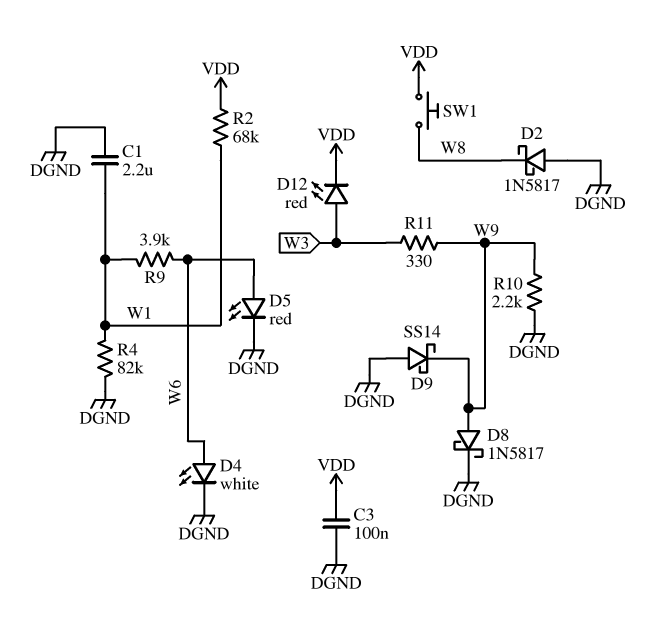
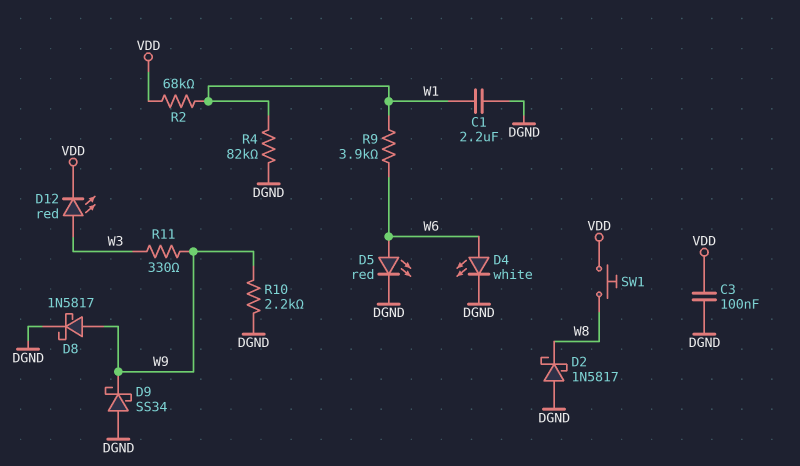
D9: schottky SS14 (A DGND, K W9) -> schottky SS34 (A DGND, K W9)

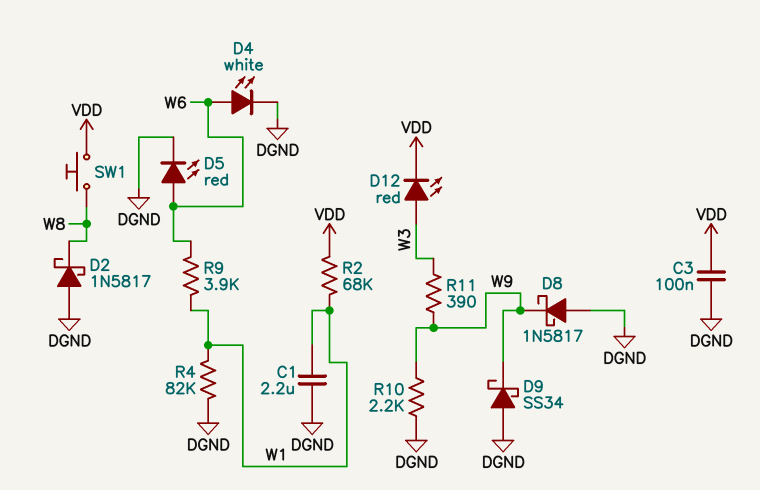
D8: schottky 1N5817 (A W9, K DGND) -> schottky 1N5817 (A DGND, K W9)
R11: 330 (W3, W9) -> 390 (W3, W9)

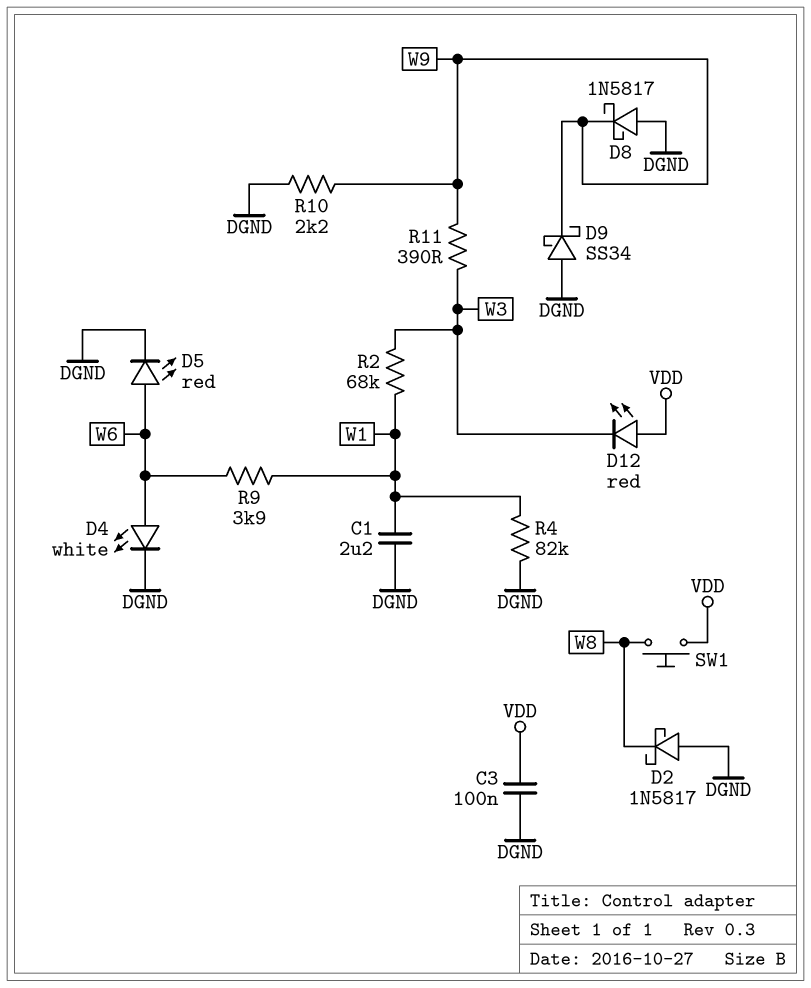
D12: LED red (A W3, K VDD) -> LED red (A VDD, K W3)
R2: 68k (VDD, W1) -> 68k (W1, W3)

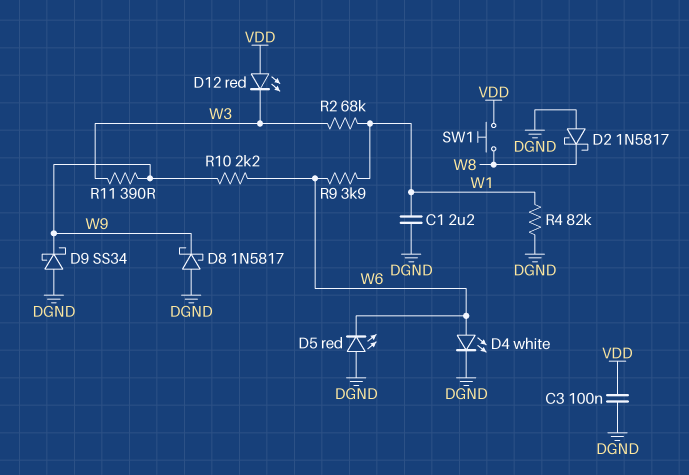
D5: LED red (A W6, K DGND) -> LED red (A DGND, K W6)
R10: 2.2k (DGND, W9) -> 2.2k (W6, W9)

